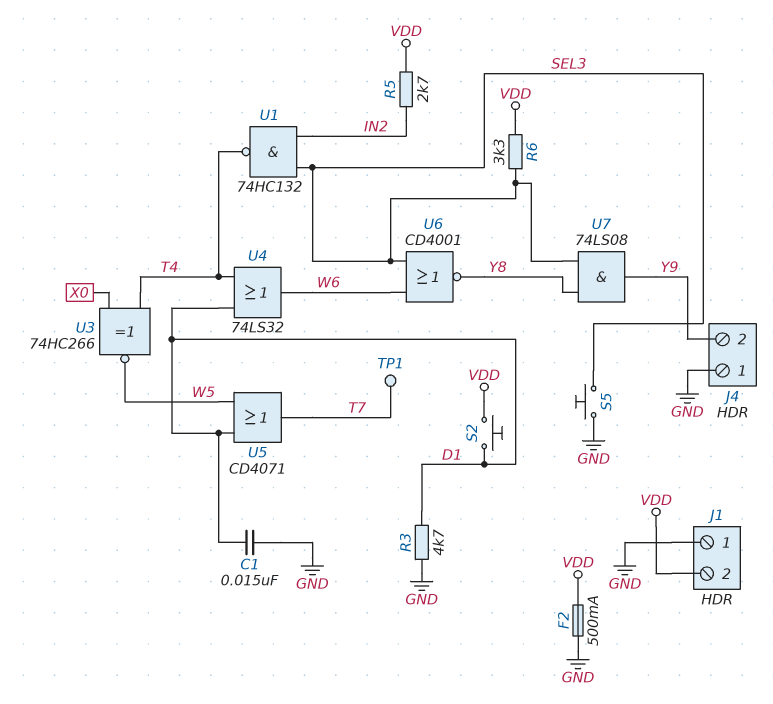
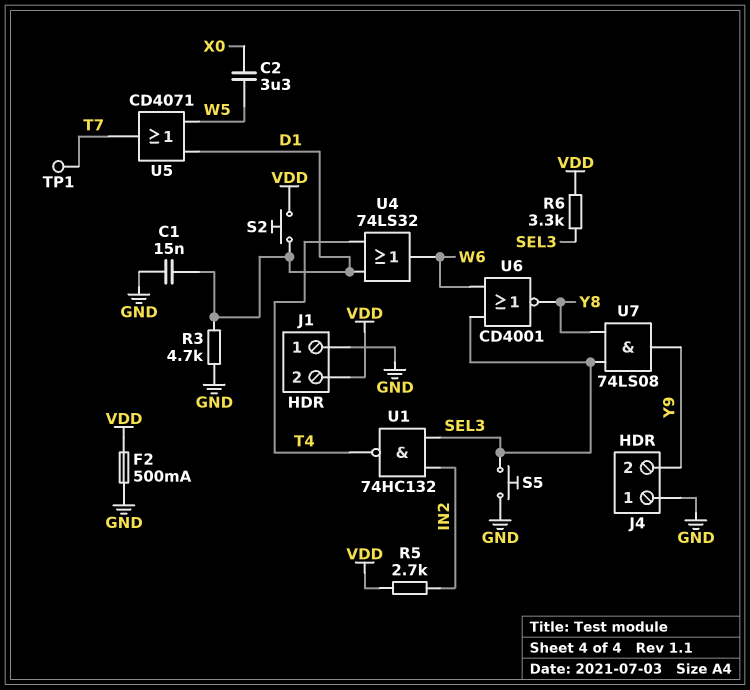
C2: none -> 3.3uF (W5, X0)
U3: XNOR 74HC266 (in T4, in X0, out W5) -> none

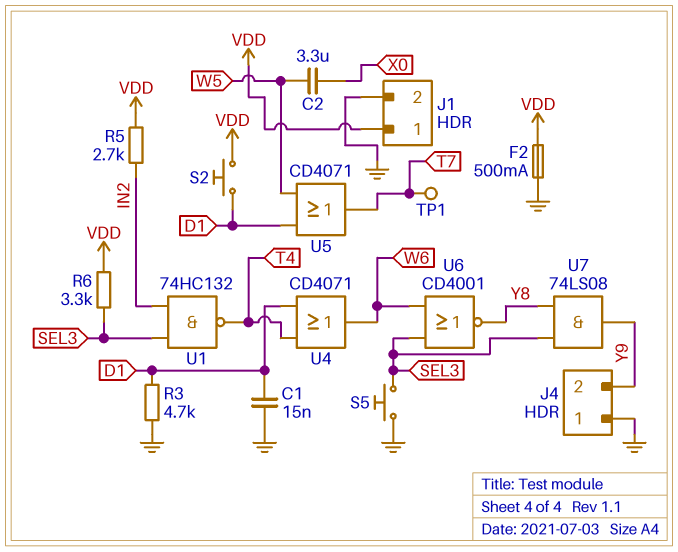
J1 pin 1: GND -> VDD
J1 pin 2: VDD -> GND
U4: OR 74LS32 (in D1, in T4, out W6) -> OR CD4071 (in D1, in T4, out W6)

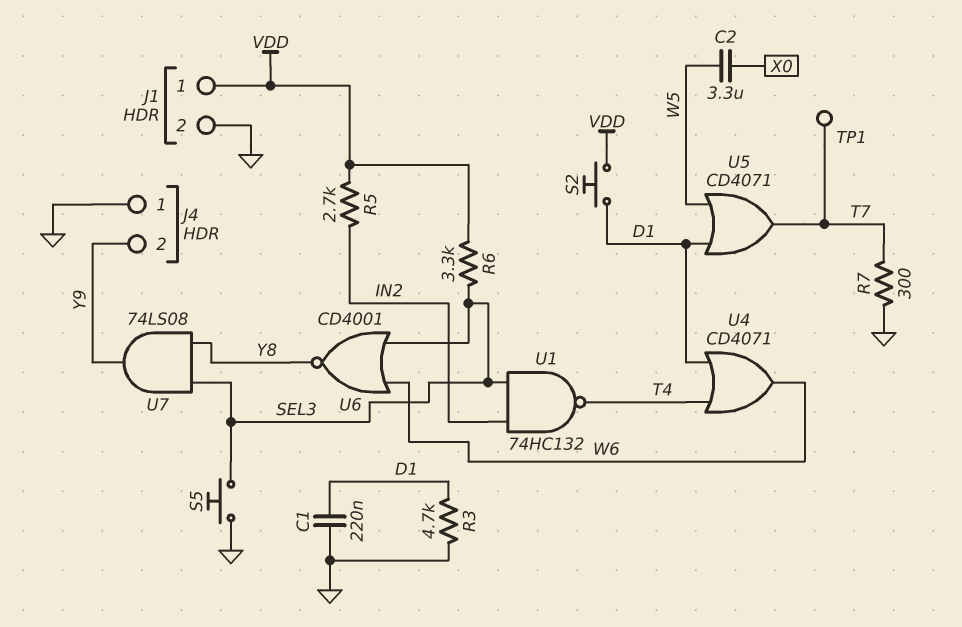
C1: 15nF (D1, GND) -> 220nF (D1, GND)
F2: 500mA (GND, VDD) -> none
R7: none -> 300 (GND, T7)

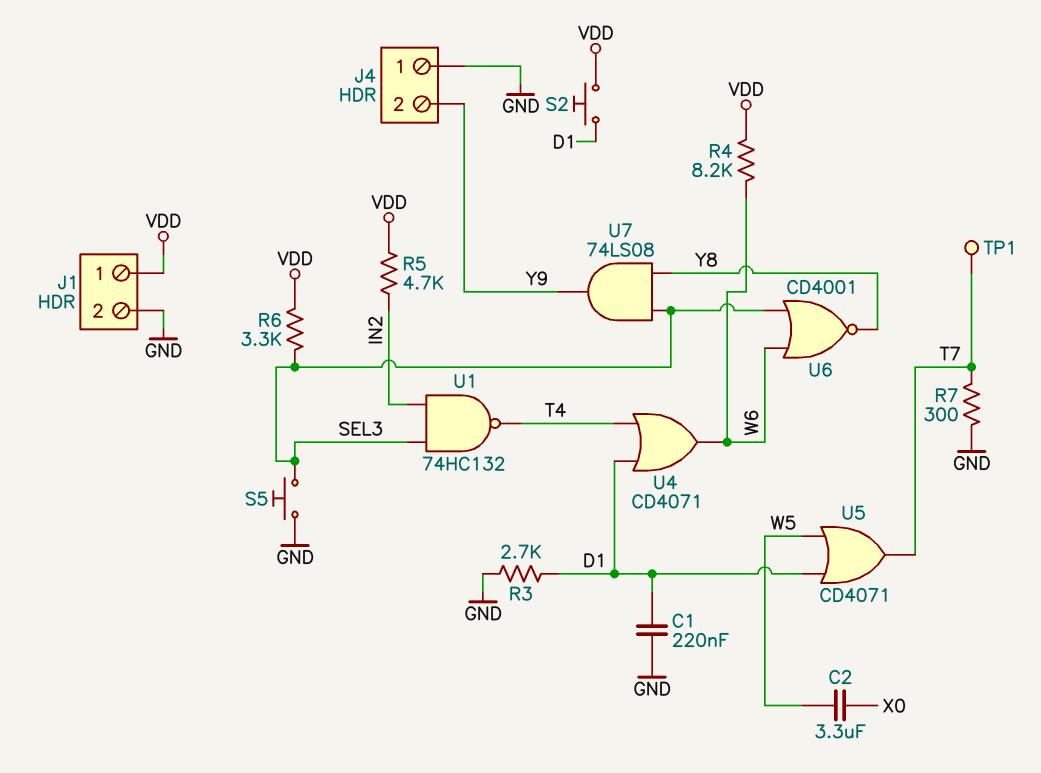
R3: 4.7k (D1, GND) -> 2.7k (D1, GND)
R4: none -> 8.2k (VDD, W6)
R5: 2.7k (IN2, VDD) -> 4.7k (IN2, VDD)

